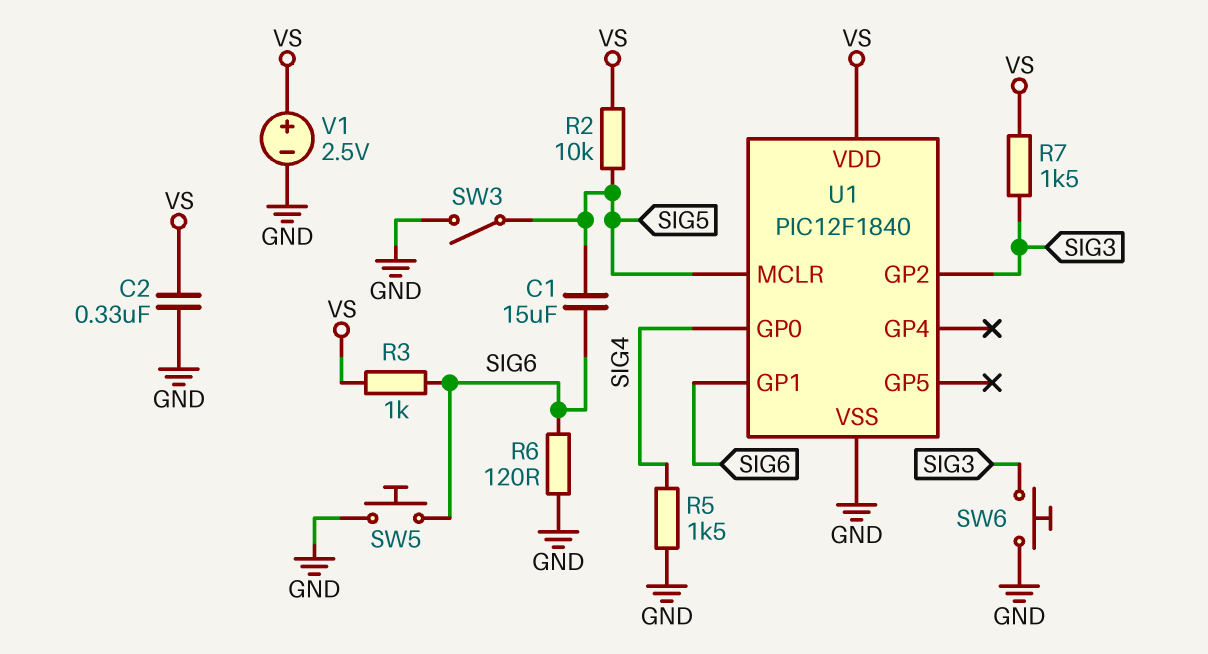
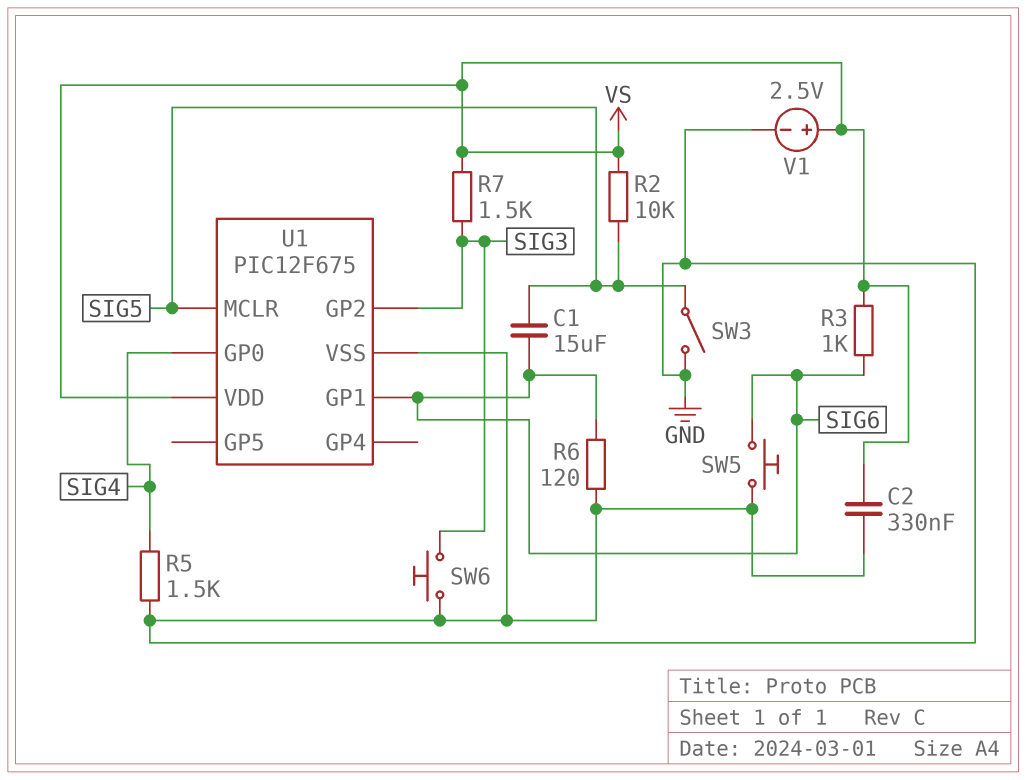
U1: PIC12F1840 -> PIC12F675

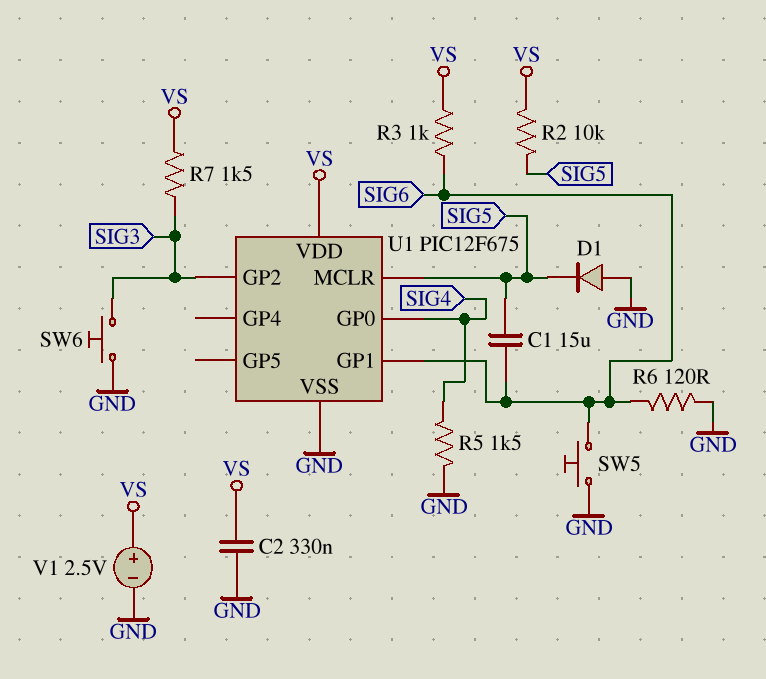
D1: none -> diode (A GND, K SIG5)
SW3: switch (GND, SIG5) -> none

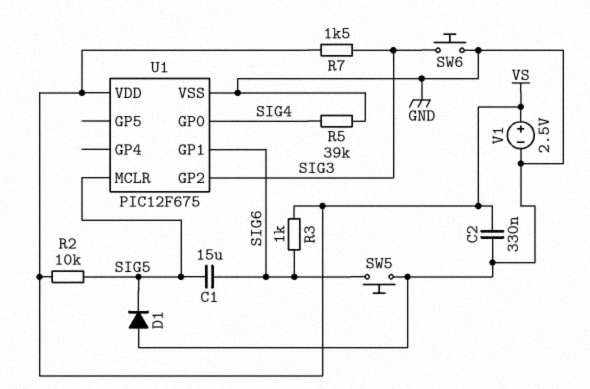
R5: 1.5k (GND, SIG4) -> 39k (GND, SIG4)
R6: 120 (GND, SIG6) -> none

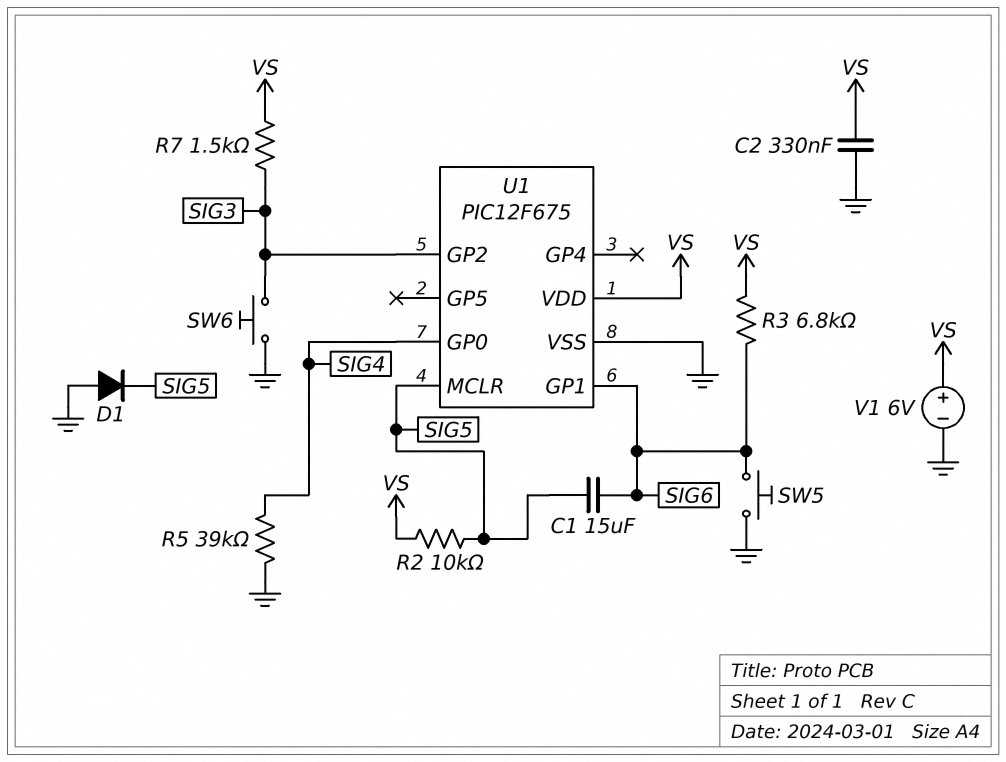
R3: 1k (SIG6, VS) -> 6.8k (SIG6, VS)
V1: 2.5V (plus VS, minus GND) -> 6V (plus VS, minus GND)

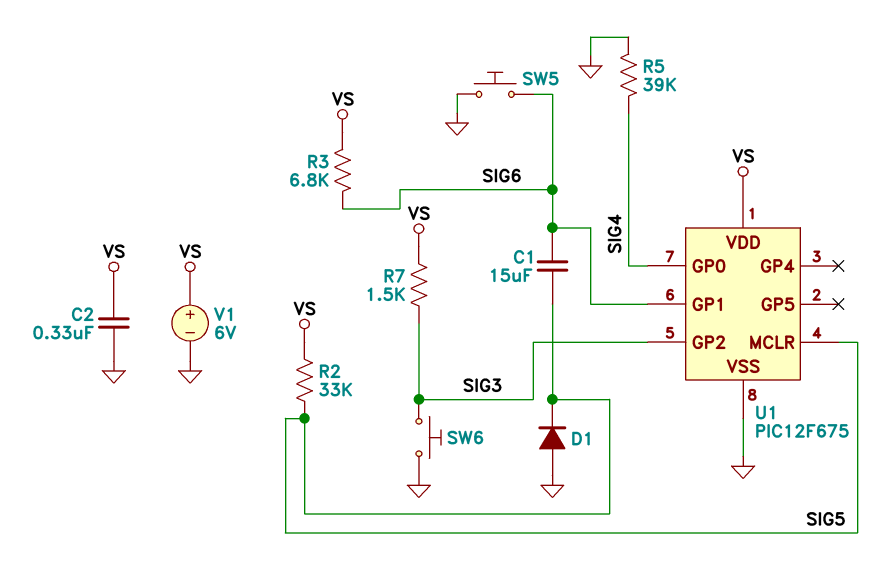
R2: 10k (SIG5, VS) -> 33k (SIG5, VS)

